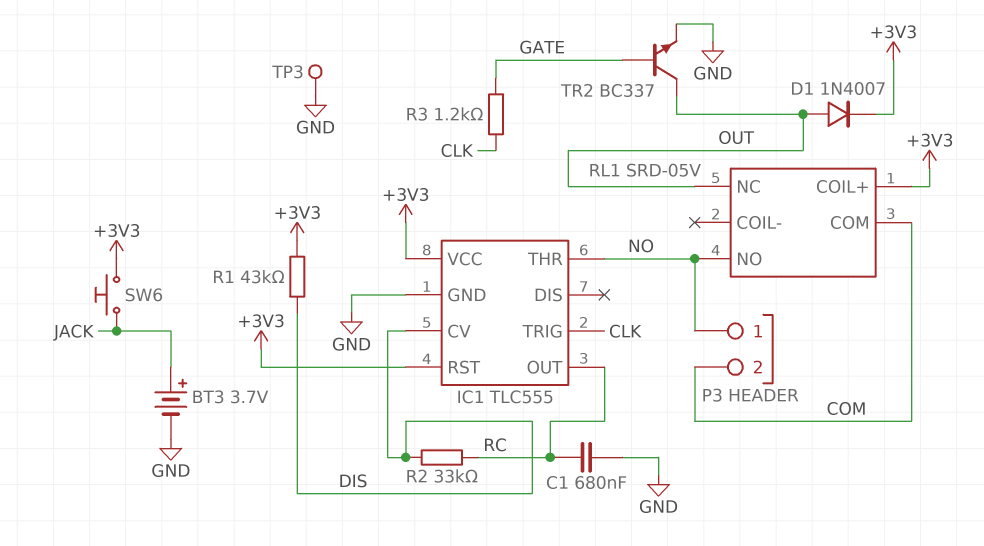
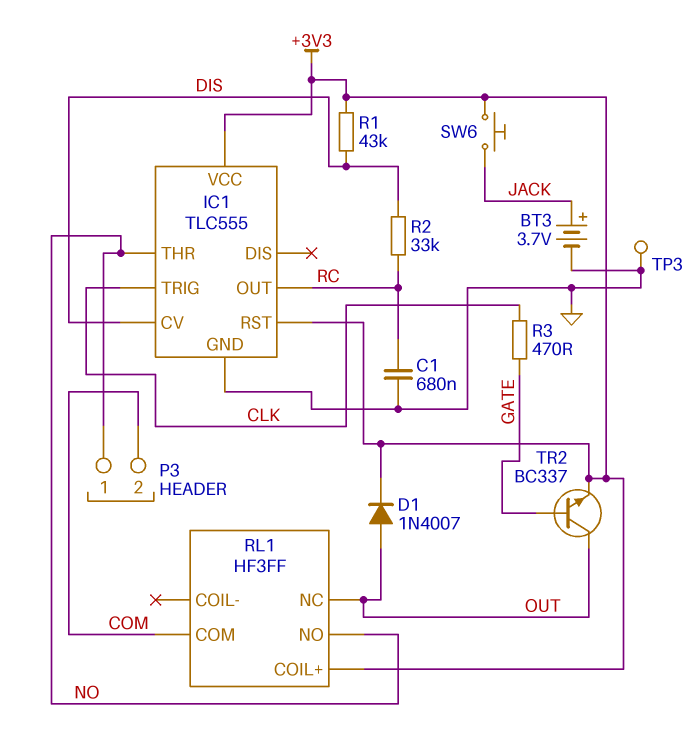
R3: 1.2k (CLK, GATE) -> 470 (CLK, GATE)
RL1: SRD-05V -> HF3FF
TR2: NPN BC337 (B GATE, C OUT, E GND) -> NPN BC337 (B GATE, C OUT, E +3V3)

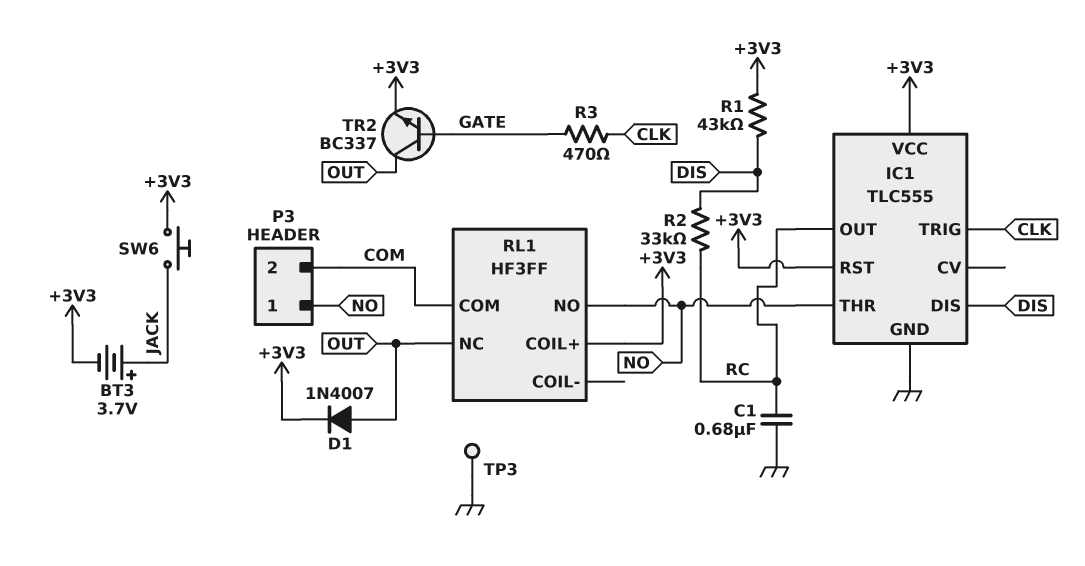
BT3: 3.7V (plus JACK, minus GND) -> 3.7V (plus JACK, minus +3V3)
IC1 pin CV: DIS -> none
IC1 pin DIS: none -> DIS

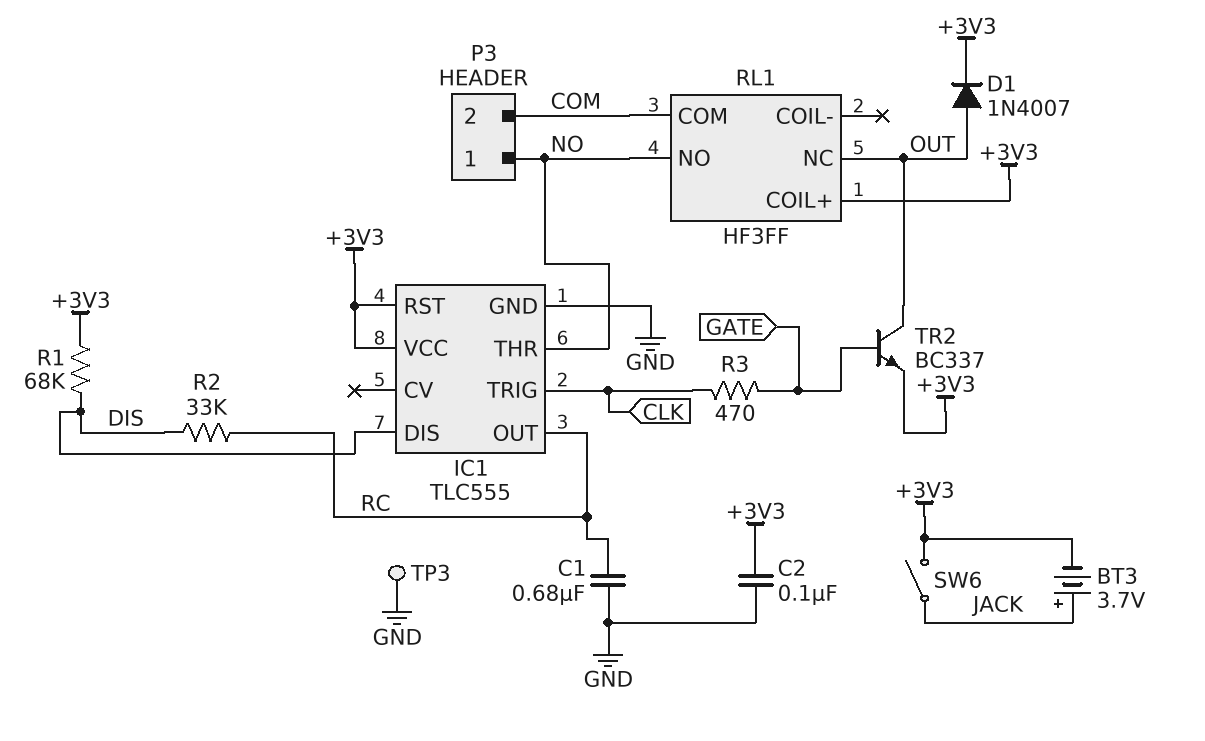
C2: none -> 100nF (+3V3, GND)
R1: 43k (+3V3, DIS) -> 68k (+3V3, DIS)
SW6: button (+3V3, JACK) -> switch (+3V3, JACK)

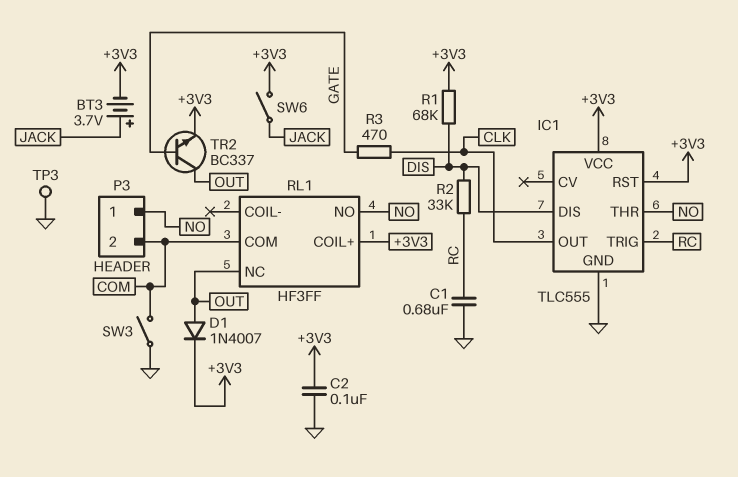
IC1 pin OUT: RC -> CLK
IC1 pin TRIG: CLK -> RC
SW3: none -> switch (COM, GND)

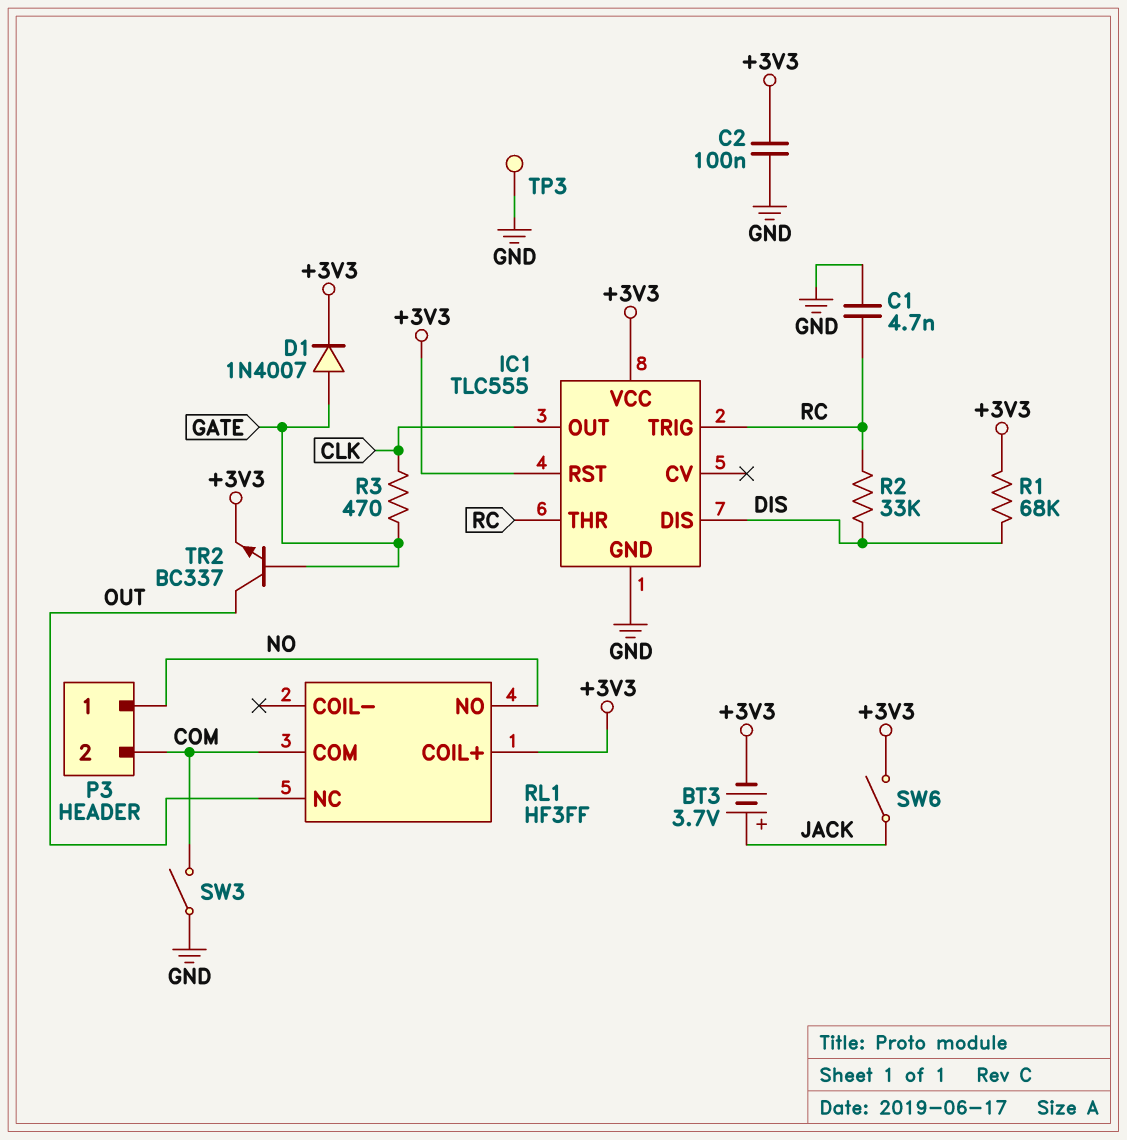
C1: 680nF (GND, RC) -> 4.7nF (GND, RC)
D1: diode 1N4007 (A OUT, K +3V3) -> diode 1N4007 (A GATE, K +3V3)
IC1 pin THR: NO -> RC

